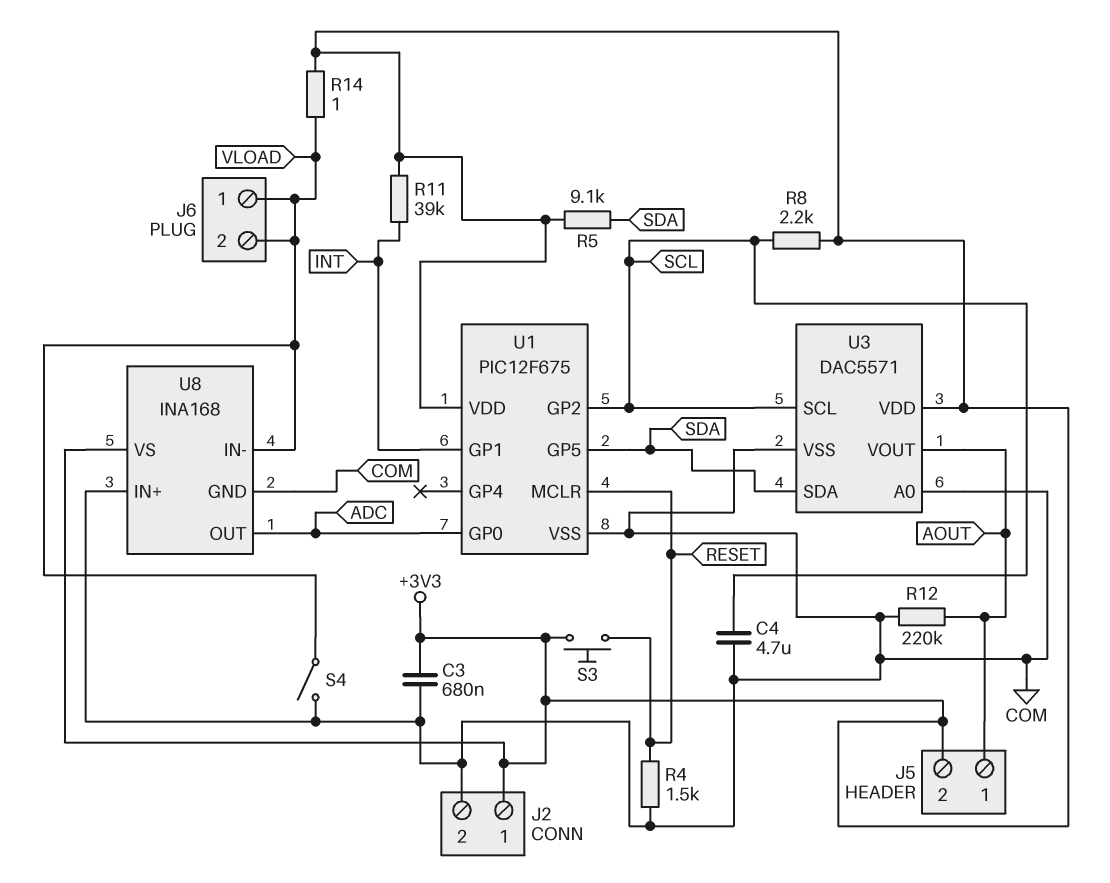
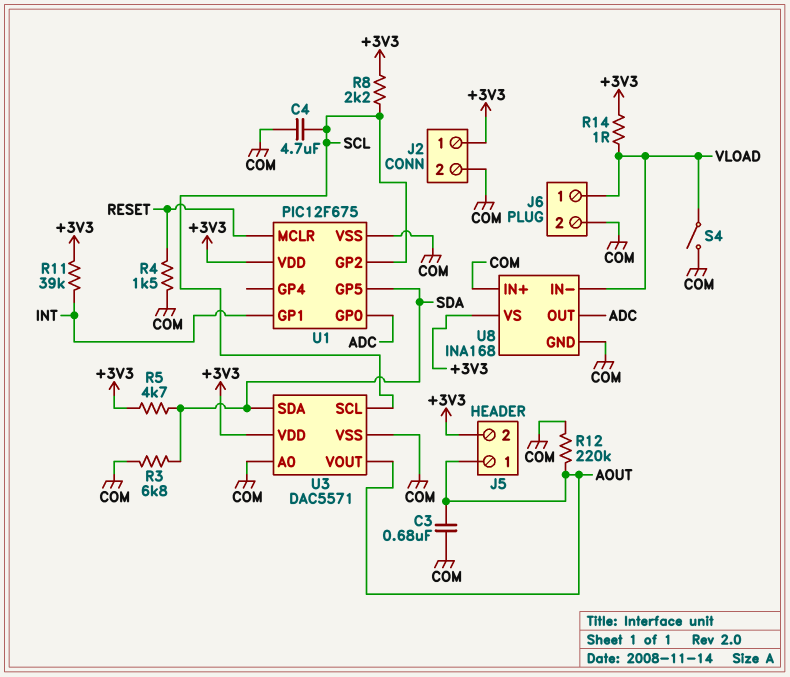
C3: 680nF (+3V3, COM) -> 680nF (AOUT, COM)
J6 pin 2: VLOAD -> COM
R3: none -> 6.8k (COM, SDA)
R5: 9.1k (+3V3, SDA) -> 4.7k (+3V3, SDA)
S3: button (+3V3, RESET) -> none

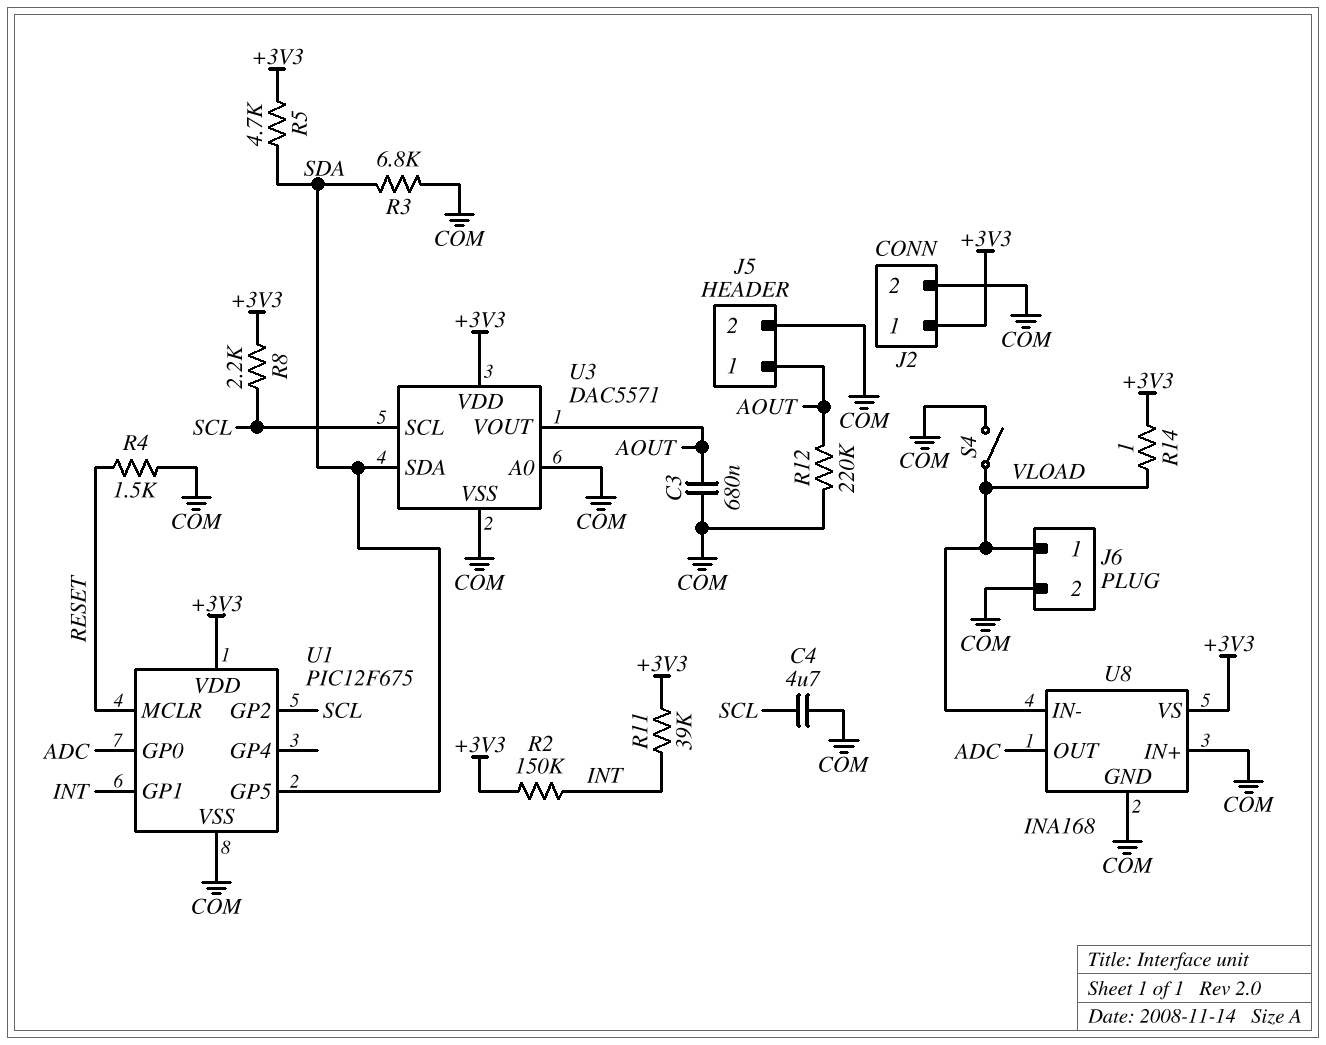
J5 pin 2: +3V3 -> COM
R2: none -> 150k (+3V3, INT)

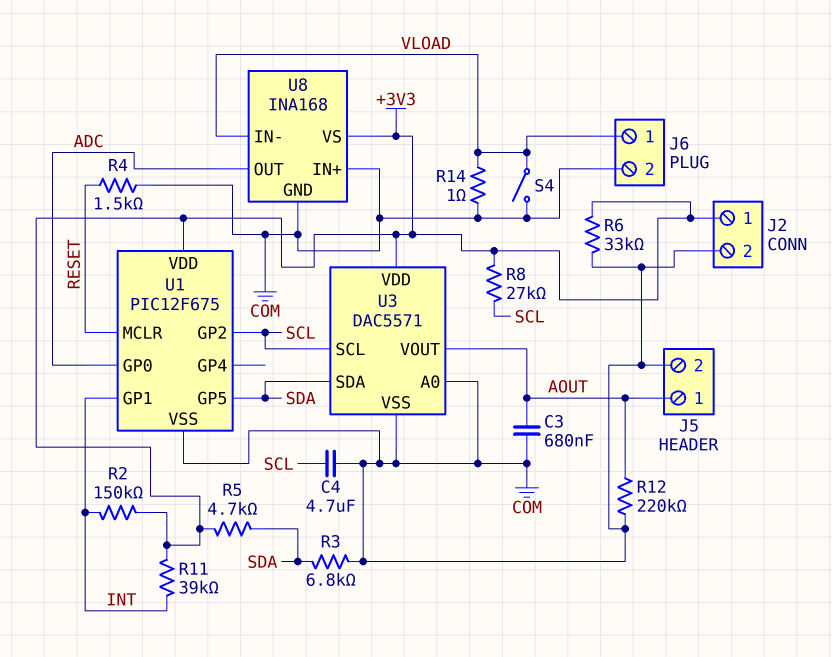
R6: none -> 33k (+3V3, COM)
R8: 2.2k (+3V3, SCL) -> 27k (+3V3, SCL)
R14: 1 (+3V3, VLOAD) -> 1 (COM, VLOAD)

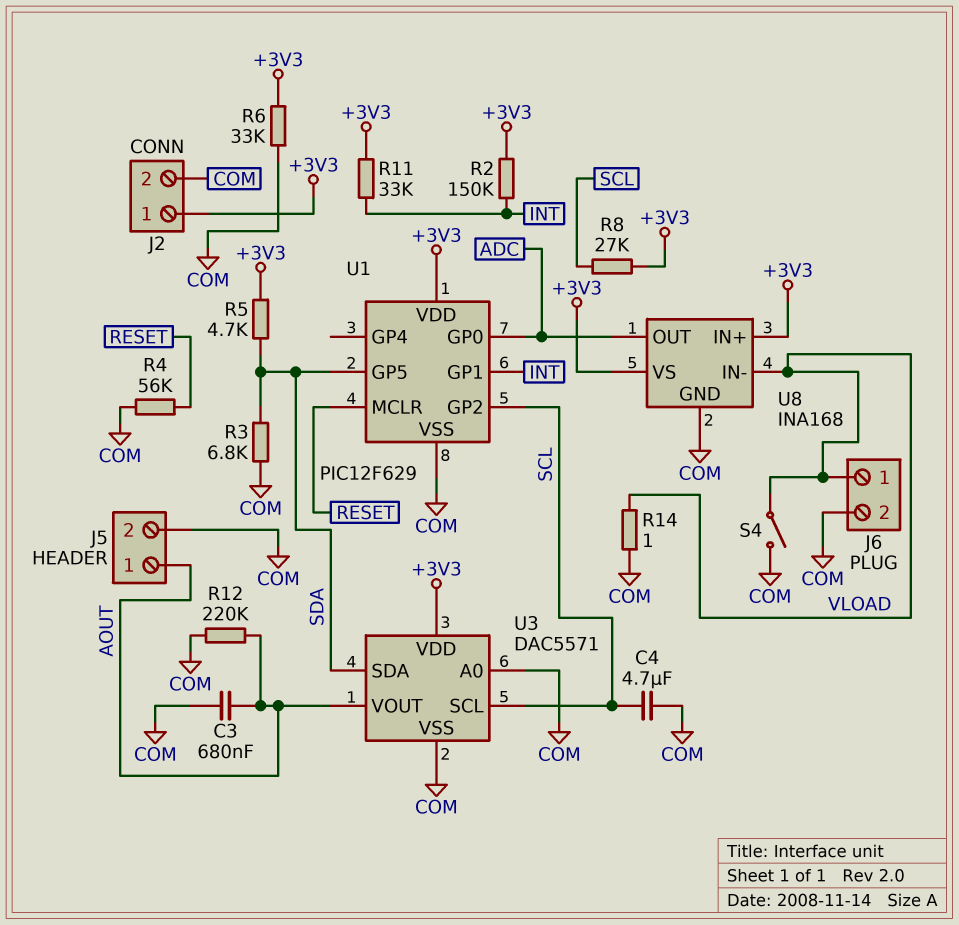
R4: 1.5k (COM, RESET) -> 56k (COM, RESET)
R11: 39k (+3V3, INT) -> 33k (+3V3, INT)
U1: PIC12F675 -> PIC12F629
U8 pin IN+: COM -> +3V3

